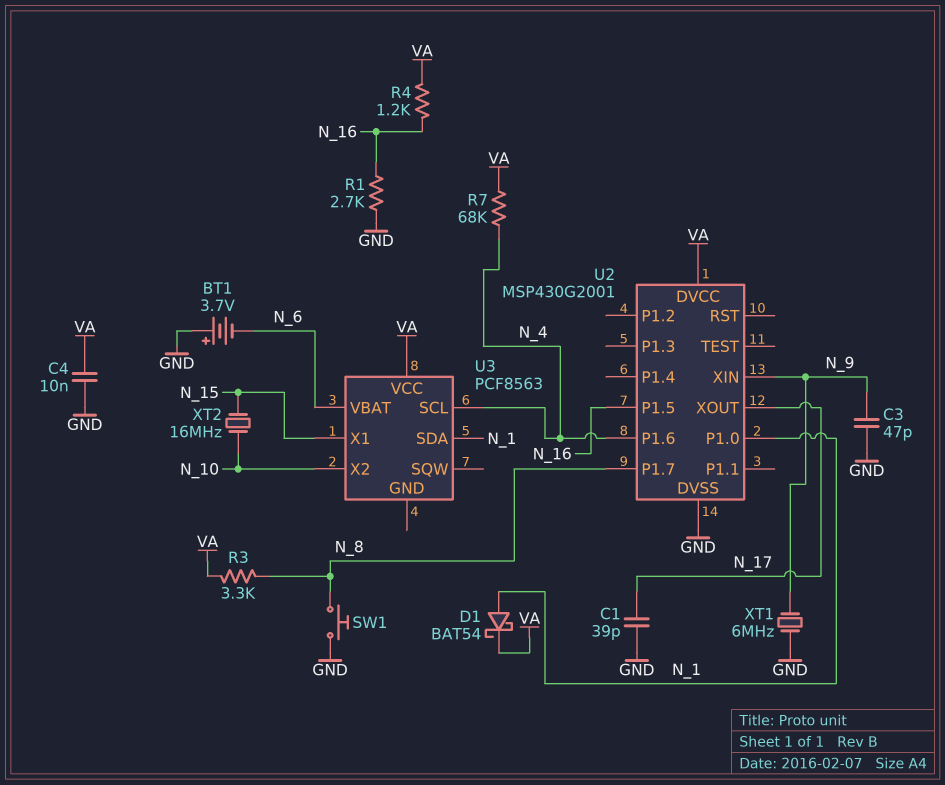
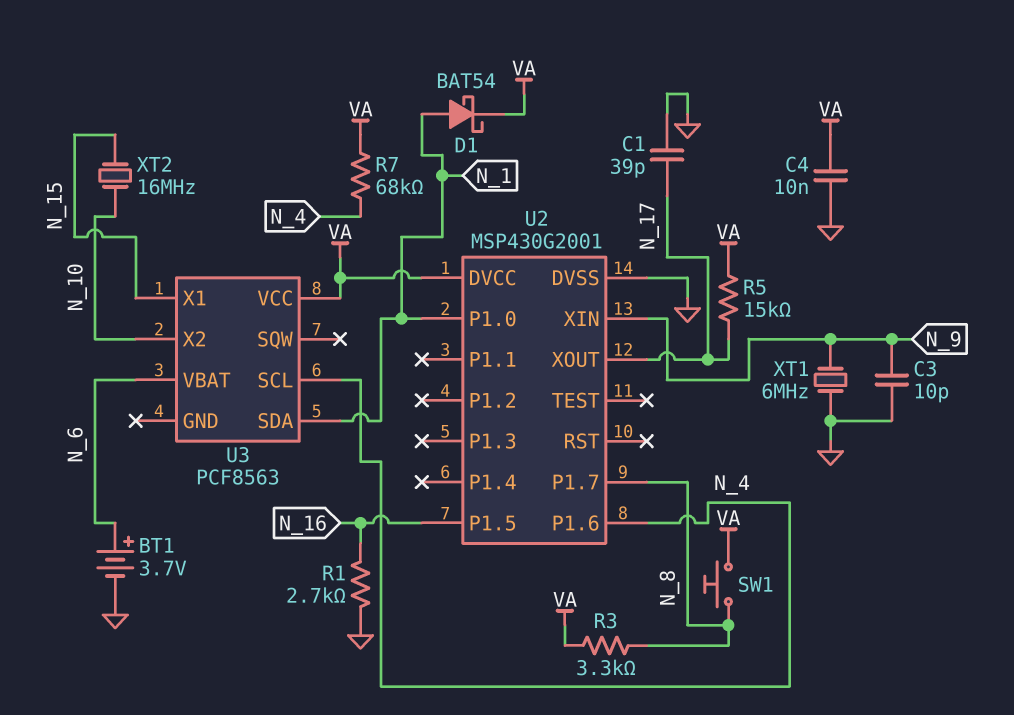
BT1: 3.7V (plus GND, minus N_6) -> 3.7V (plus N_6, minus GND)
C3: 47pF (GND, N_9) -> 10pF (GND, N_9)
R4: 1.2k (N_16, VA) -> none
R5: none -> 15k (N_17, VA)
SW1: button (GND, N_8) -> button (N_8, VA)

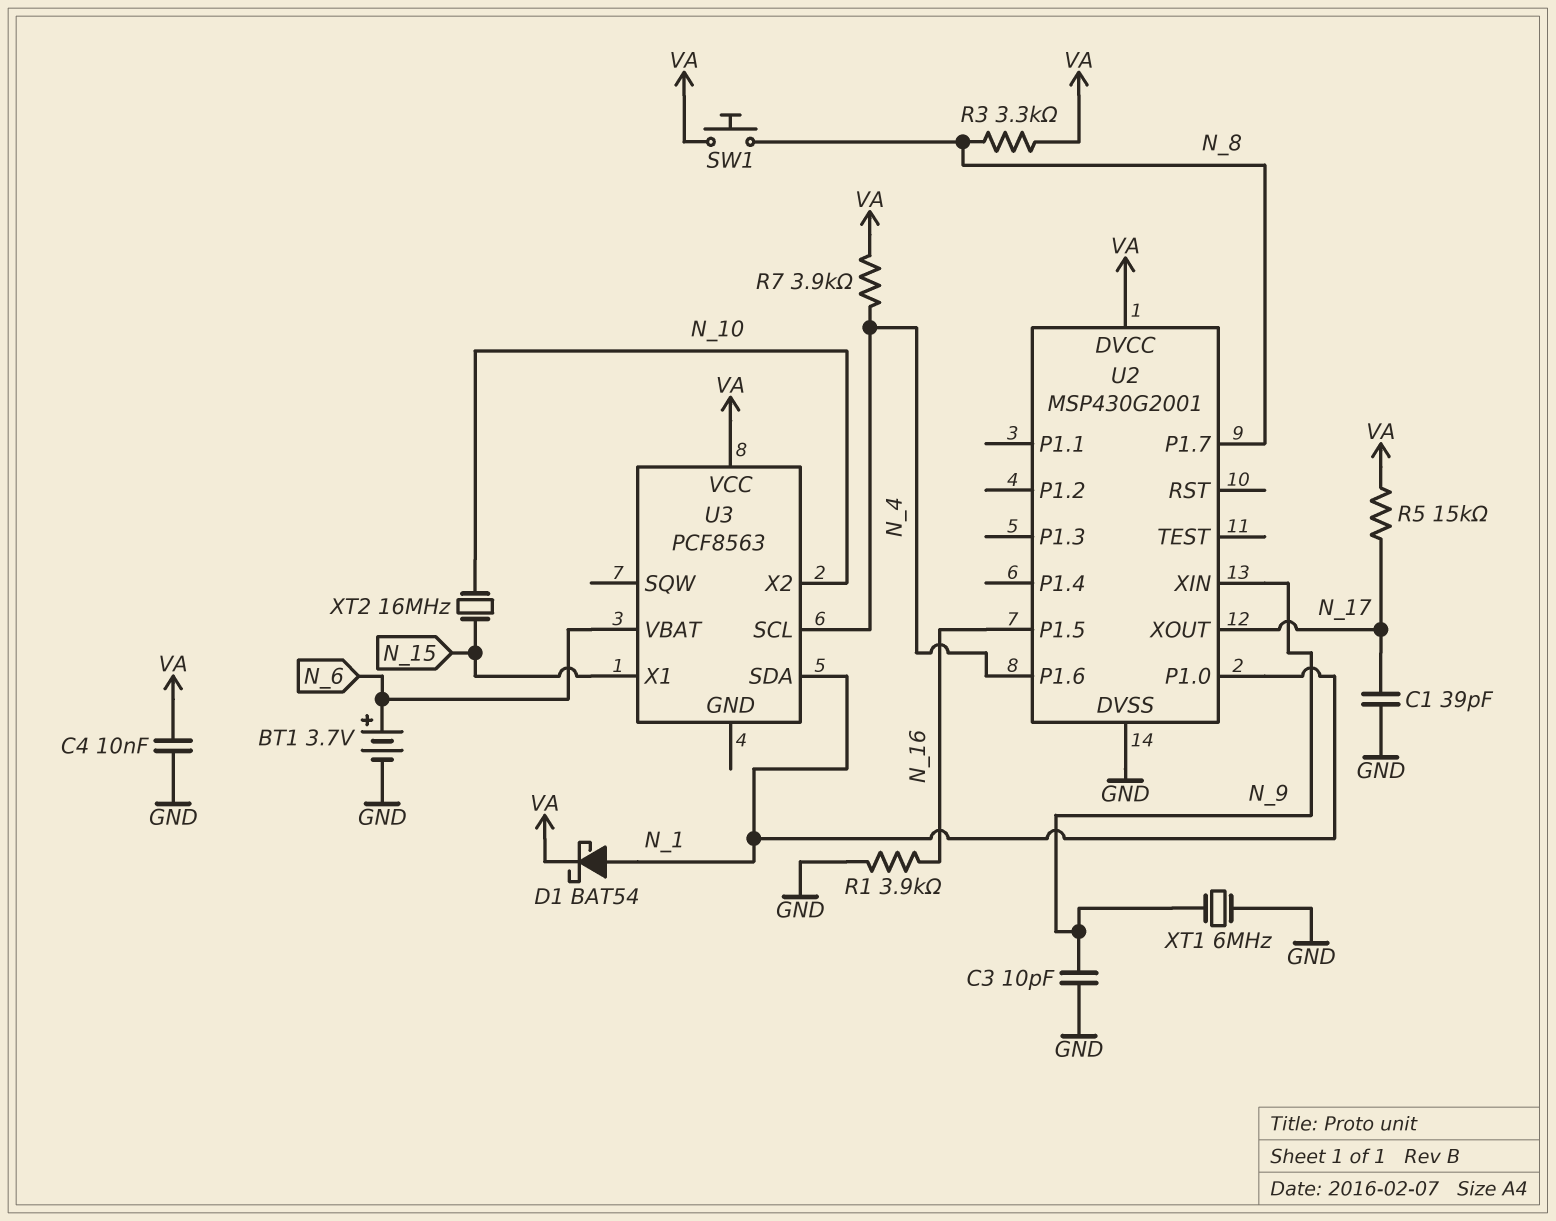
R1: 2.7k (GND, N_16) -> 3.9k (GND, N_16)
R7: 68k (N_4, VA) -> 3.9k (N_4, VA)

